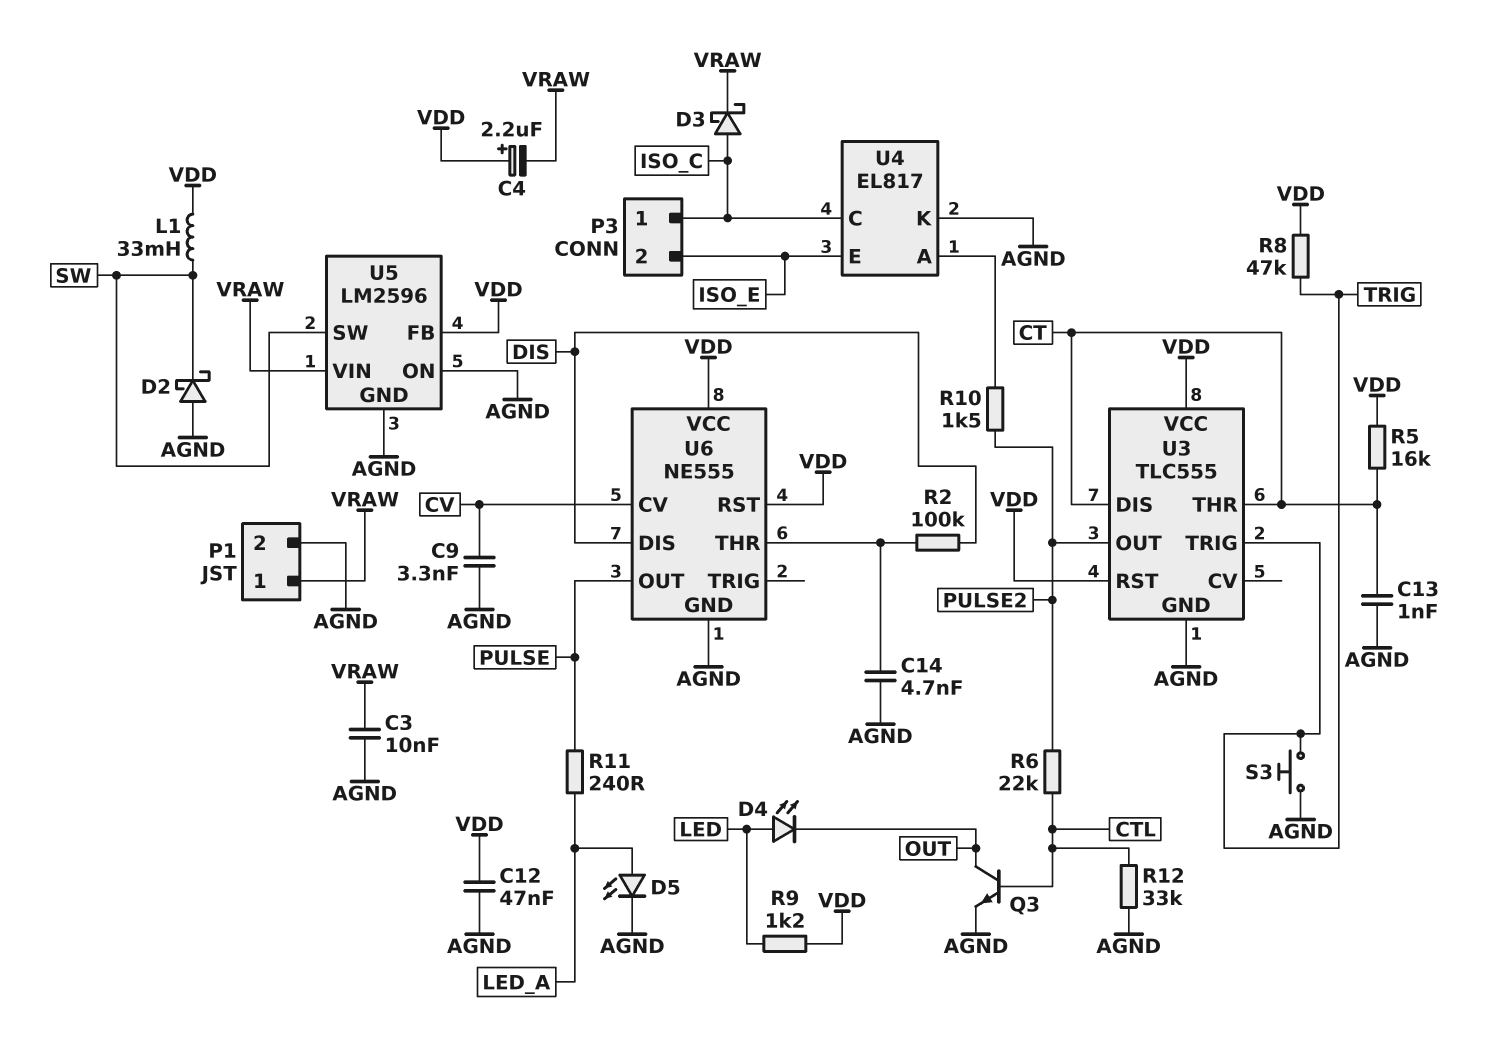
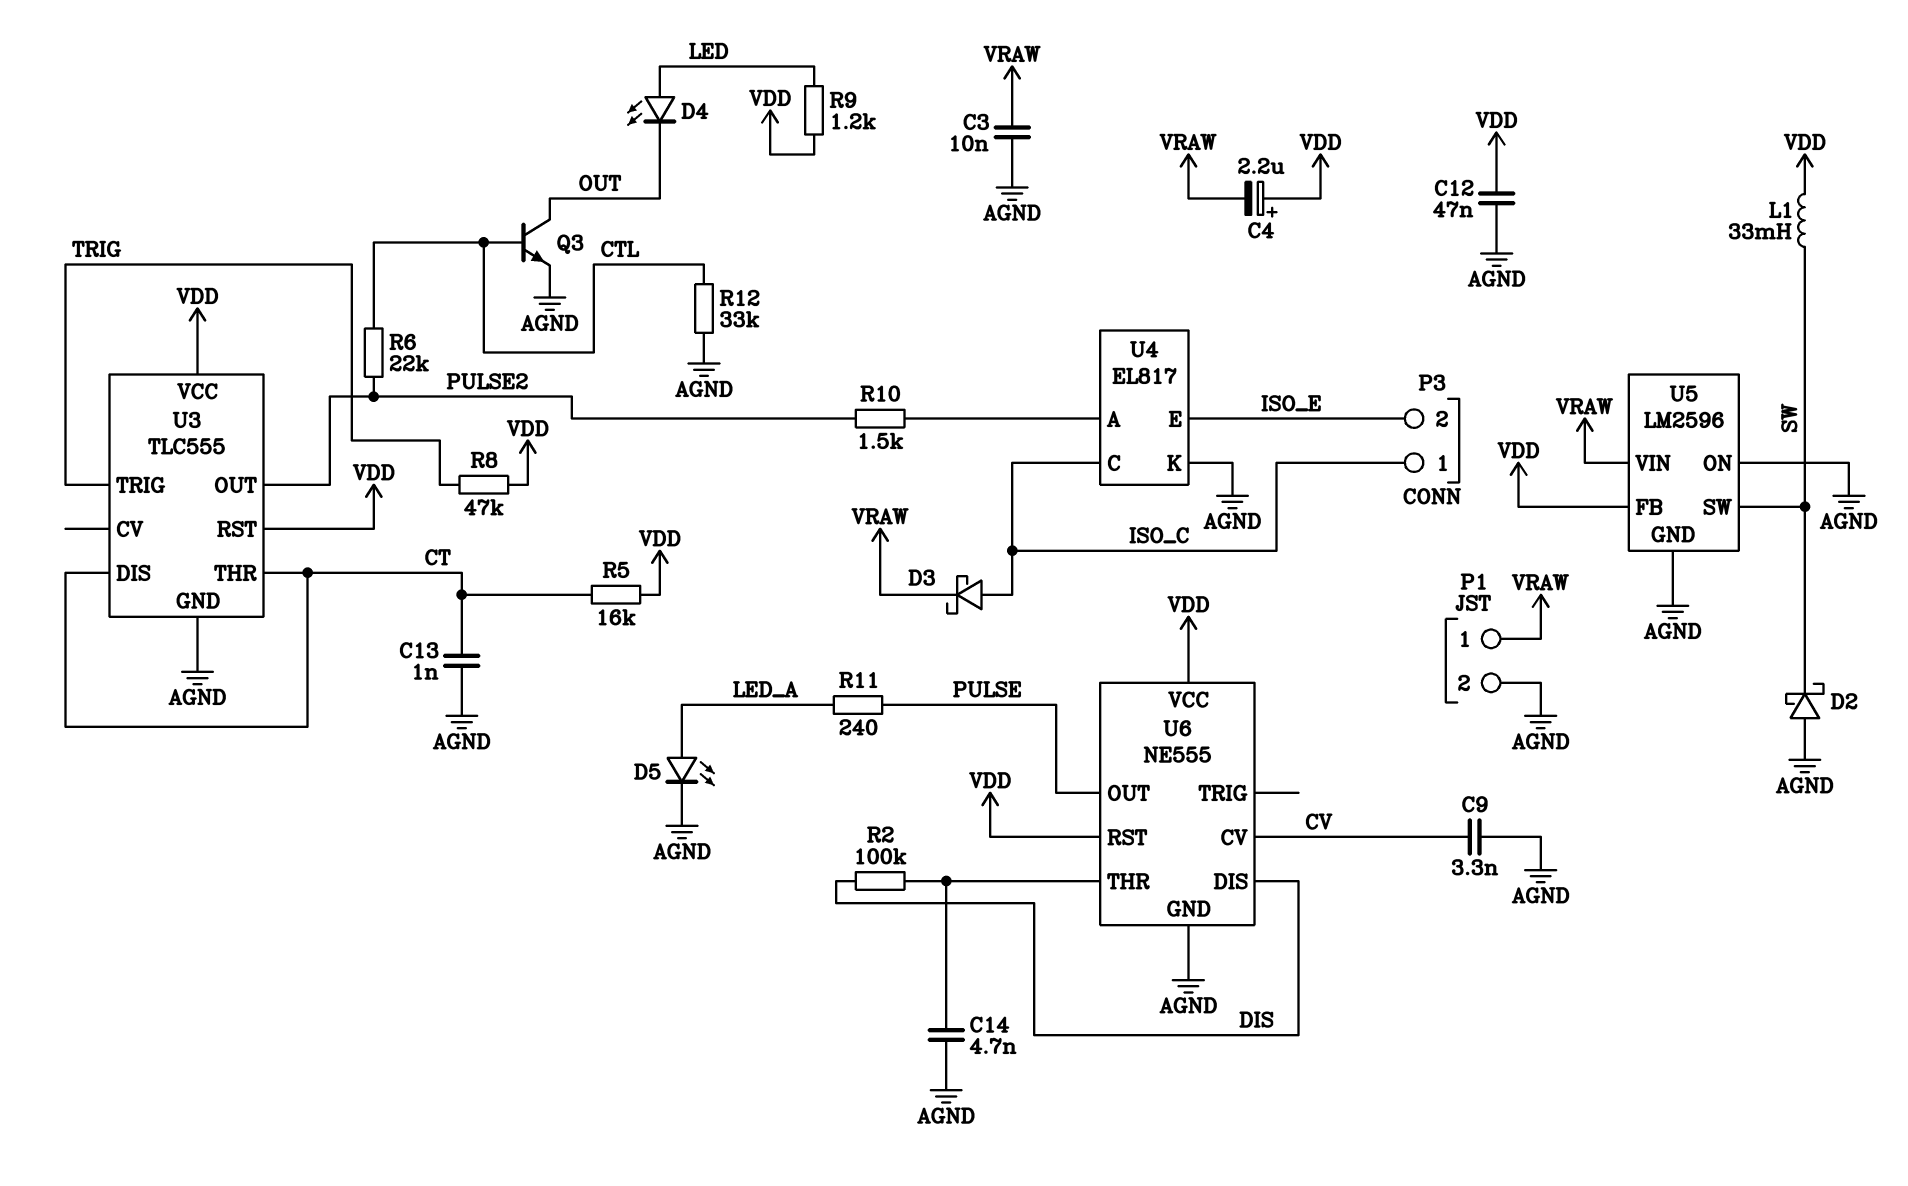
S3: button (AGND, TRIG) -> none

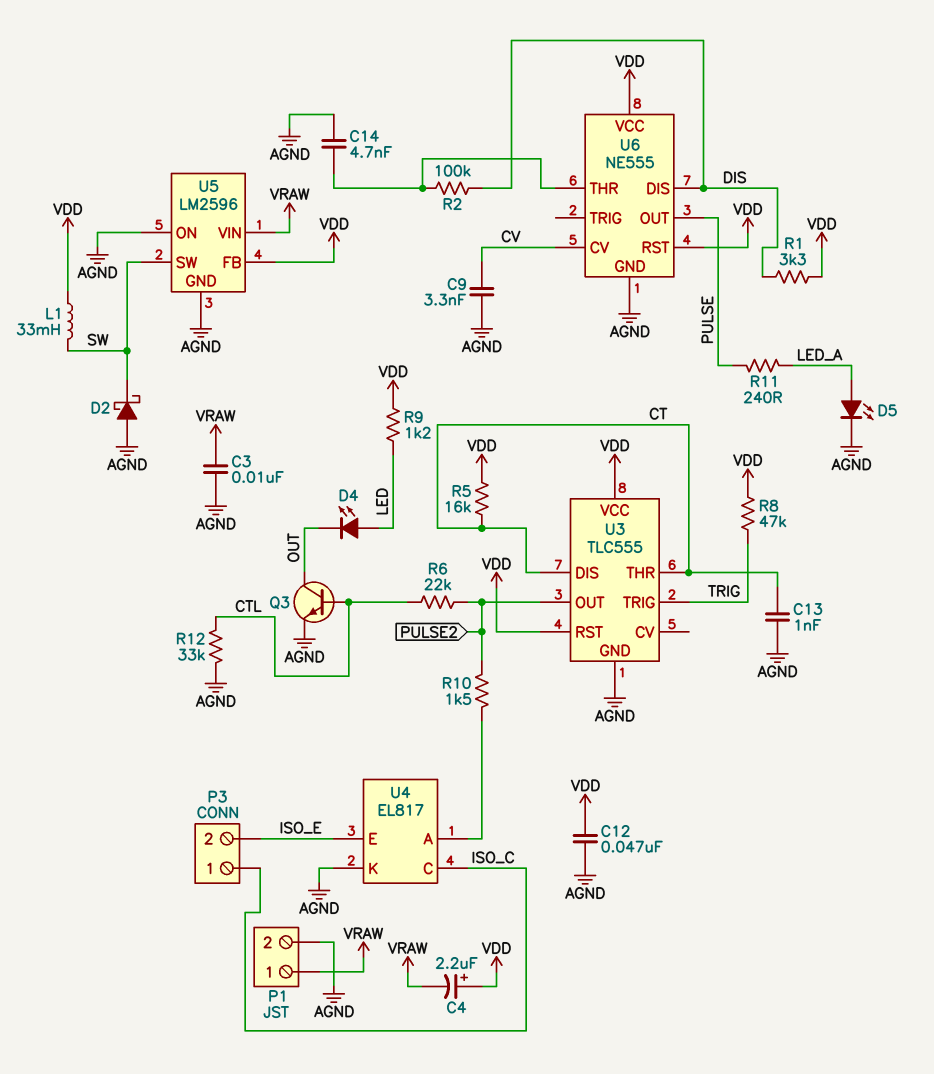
D3: schottky (A ISO_C, K VRAW) -> none
R1: none -> 3.3k (DIS, VDD)

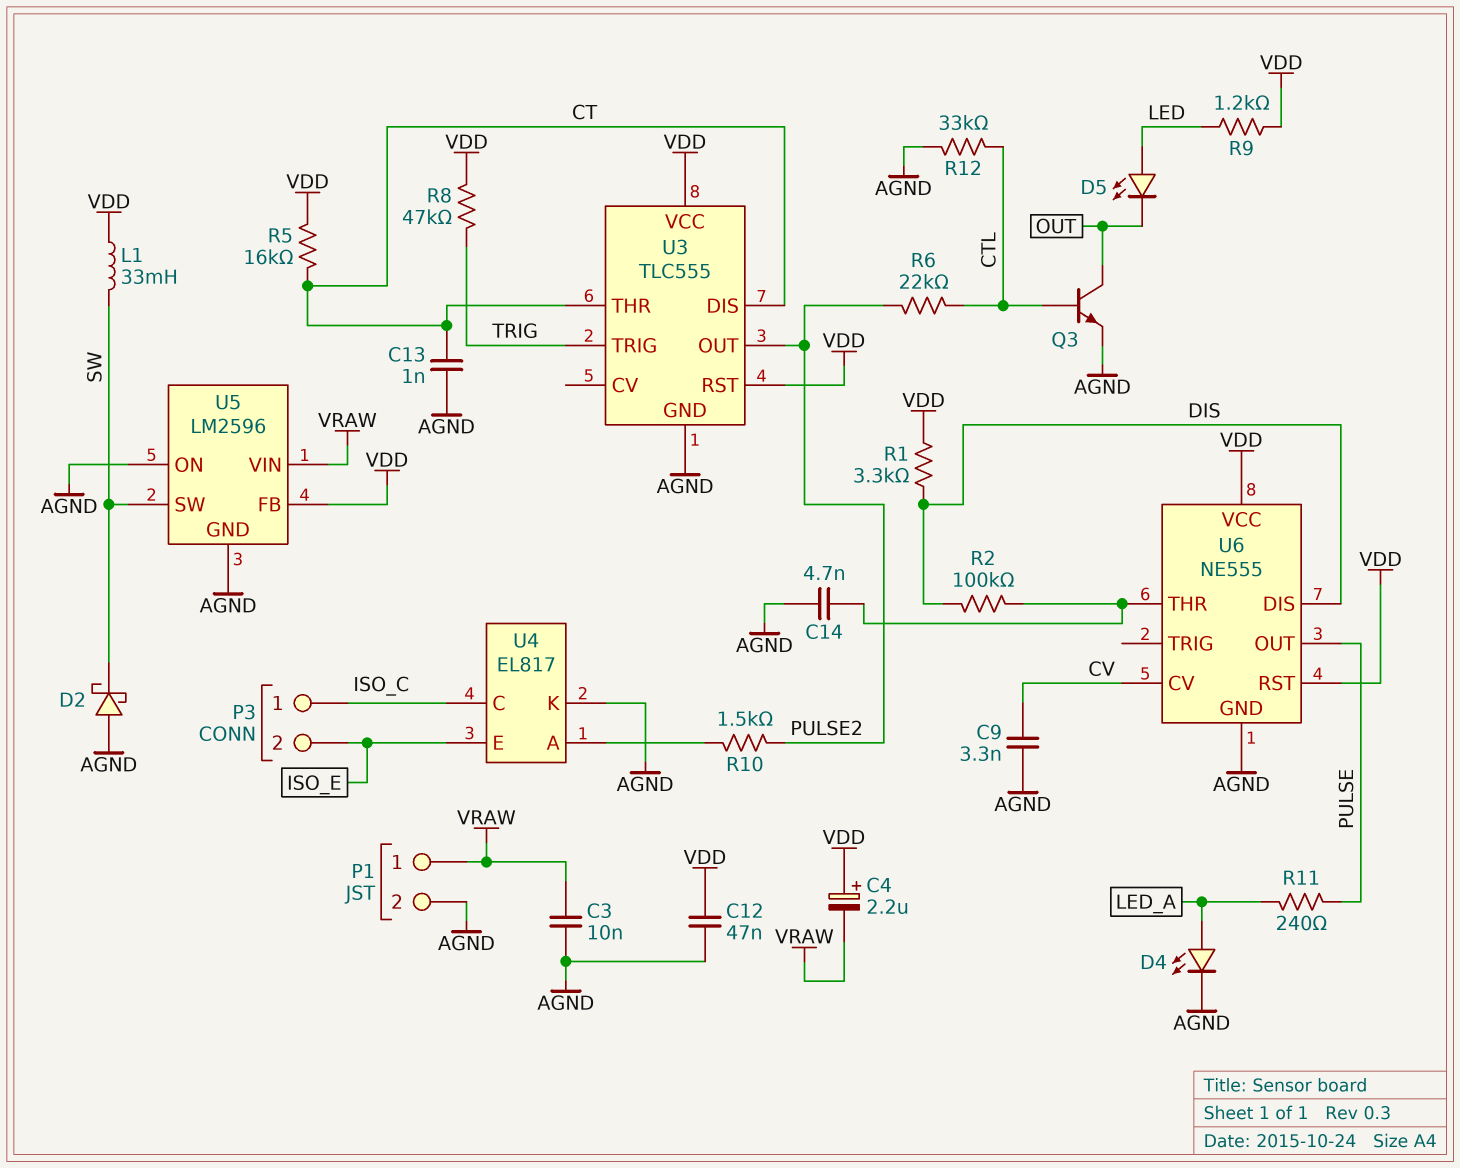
D4: LED (A LED, K OUT) -> LED (A LED_A, K AGND)
D5: LED (A LED_A, K AGND) -> LED (A LED, K OUT)

